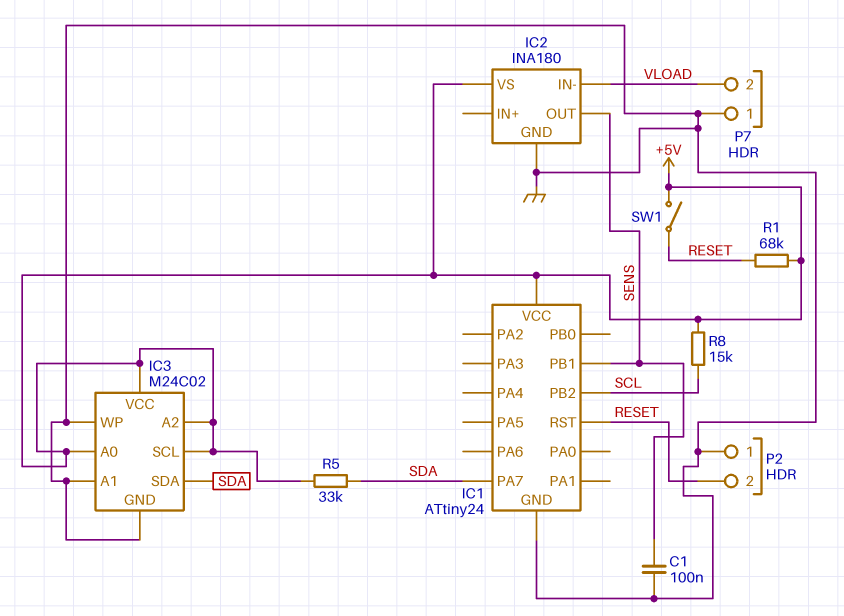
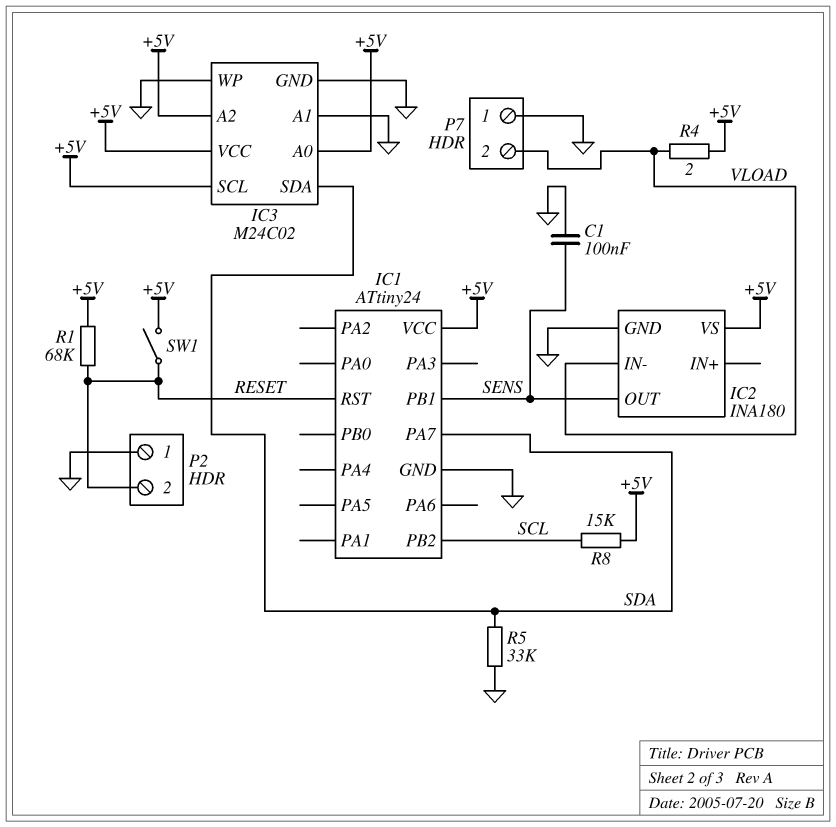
R4: none -> 2 (+5V, VLOAD)
R5: 33k (+5V, SDA) -> 33k (GND, SDA)

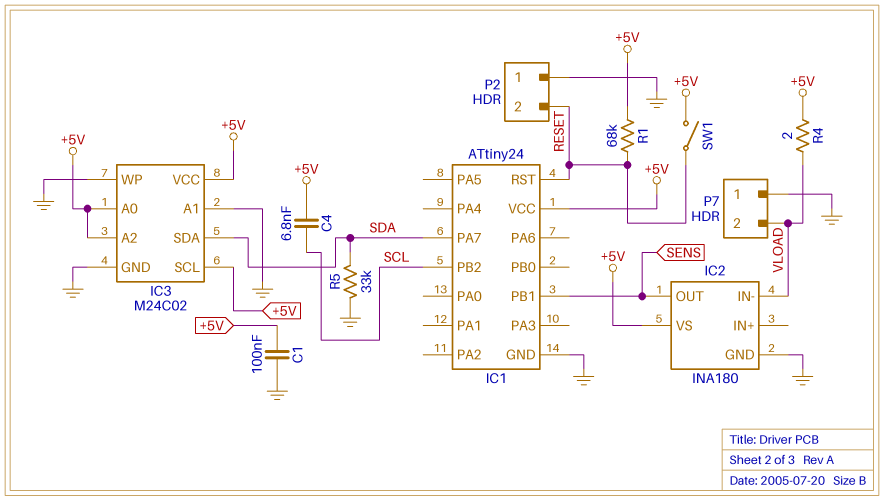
C1: 100nF (GND, SENS) -> 100nF (+5V, GND)
C4: none -> 6.8nF (+5V, SCL)
R8: 15k (+5V, SCL) -> none

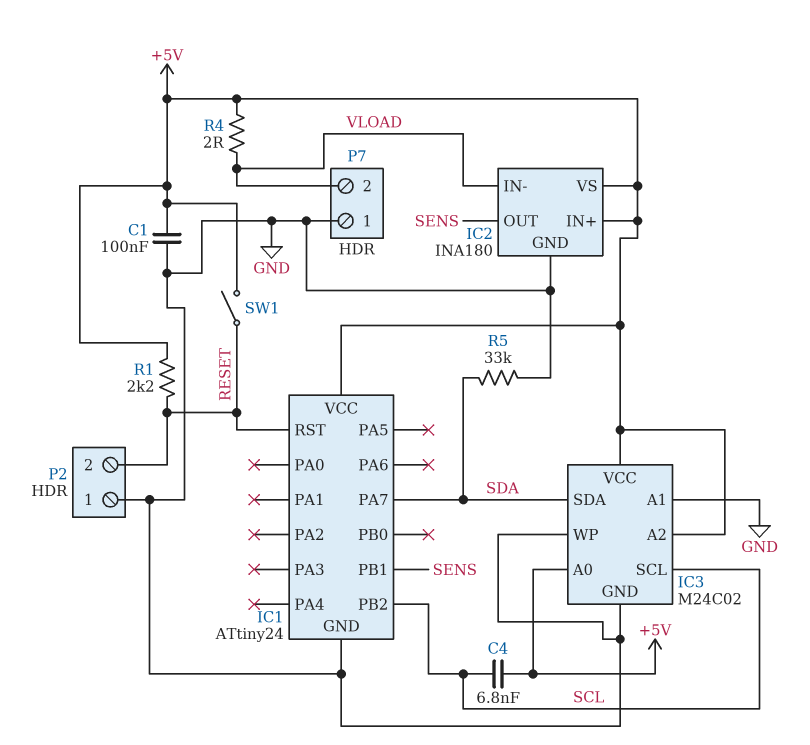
IC2 pin IN+: none -> +5V
IC3 pin SCL: +5V -> SCL
R1: 68k (+5V, RESET) -> 2.2k (+5V, RESET)

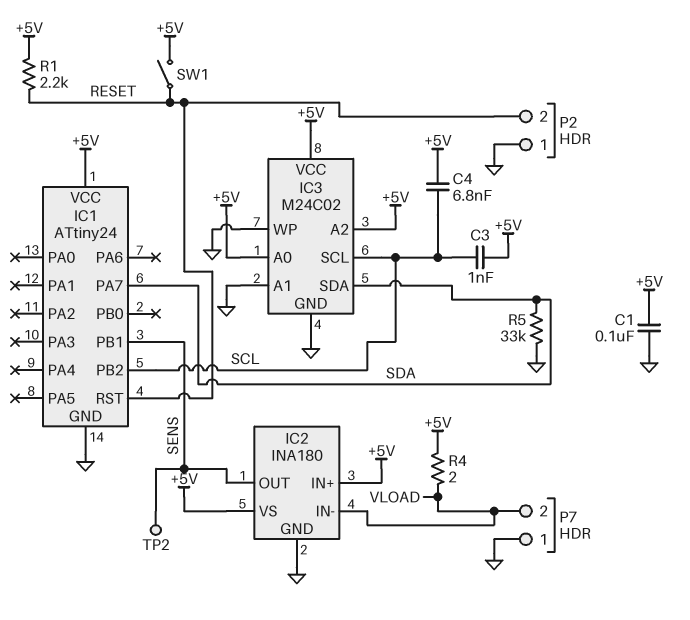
C3: none -> 1nF (+5V, SCL)
TP2: none -> test point (SENS)

